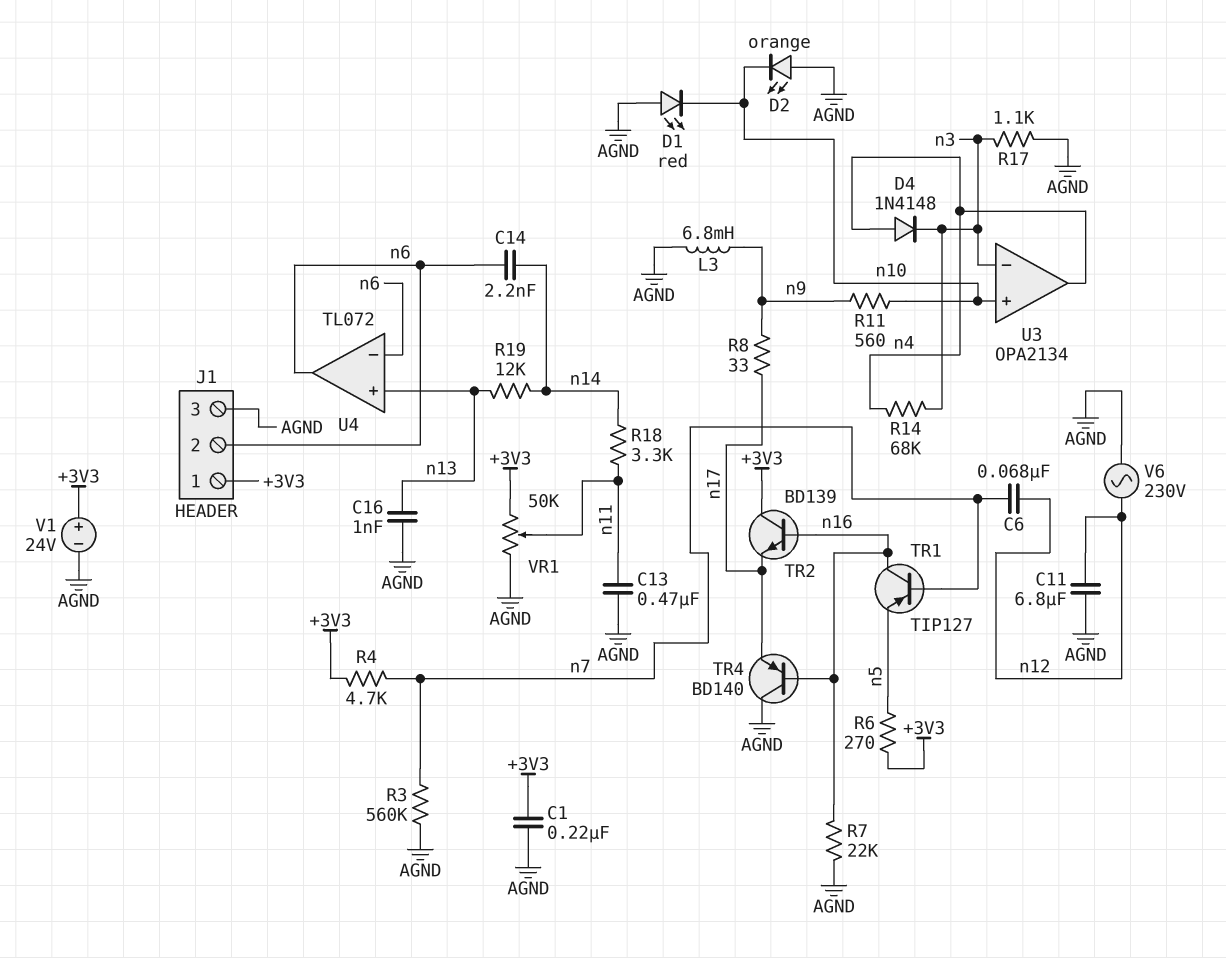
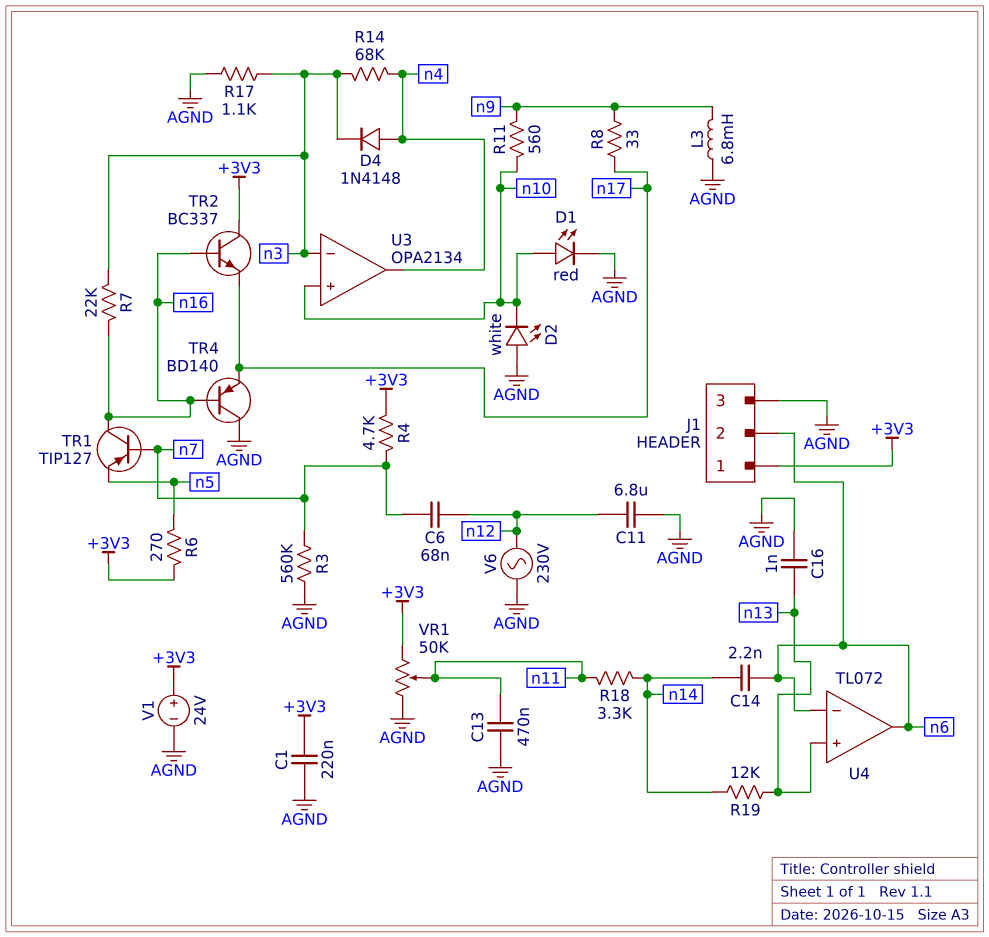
D1: LED red (A AGND, K n10) -> LED red (A n10, K AGND)
D2: LED orange (A AGND, K n10) -> LED white (A AGND, K n10)
R7: 22k (AGND, n16) -> 22k (n3, n16)
TR2: NPN BD139 (B n16, C +3V3, E n17) -> NPN BC337 (B n16, C +3V3, E n17)

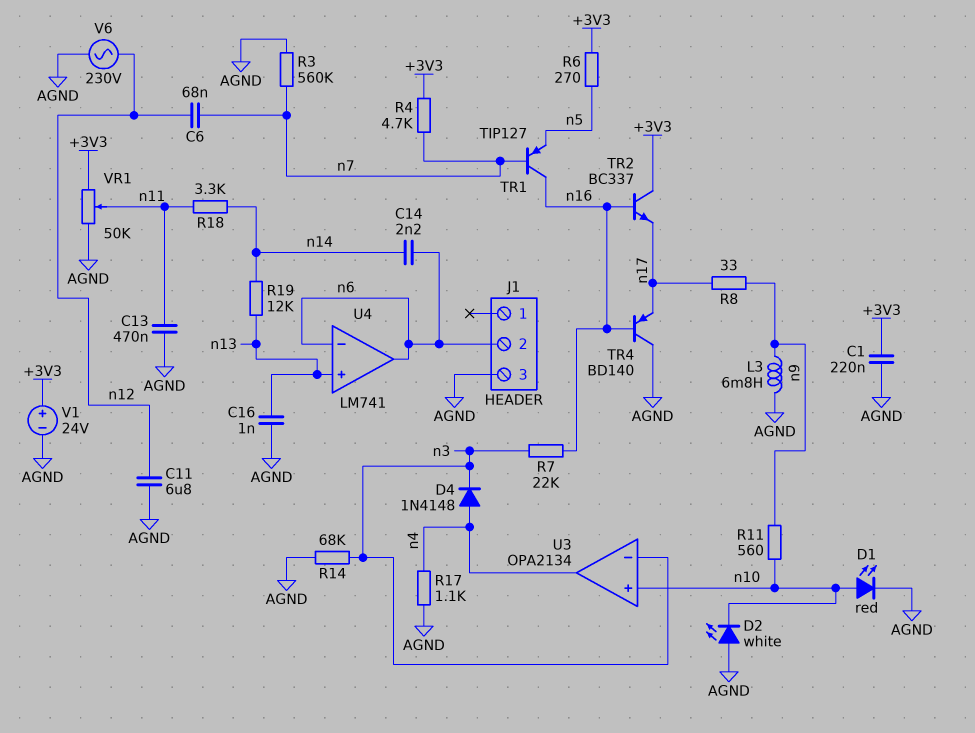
J1 pin 1: +3V3 -> none
R14: 68k (n3, n4) -> 68k (AGND, n3)
R17: 1.1k (AGND, n3) -> 1.1k (AGND, n4)
U4: TL072 -> LM741

